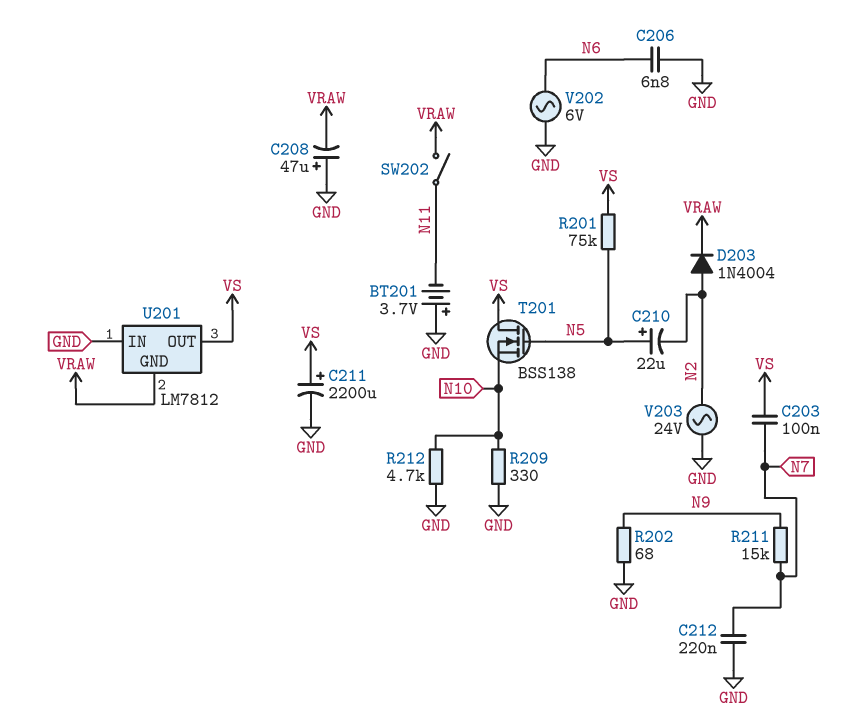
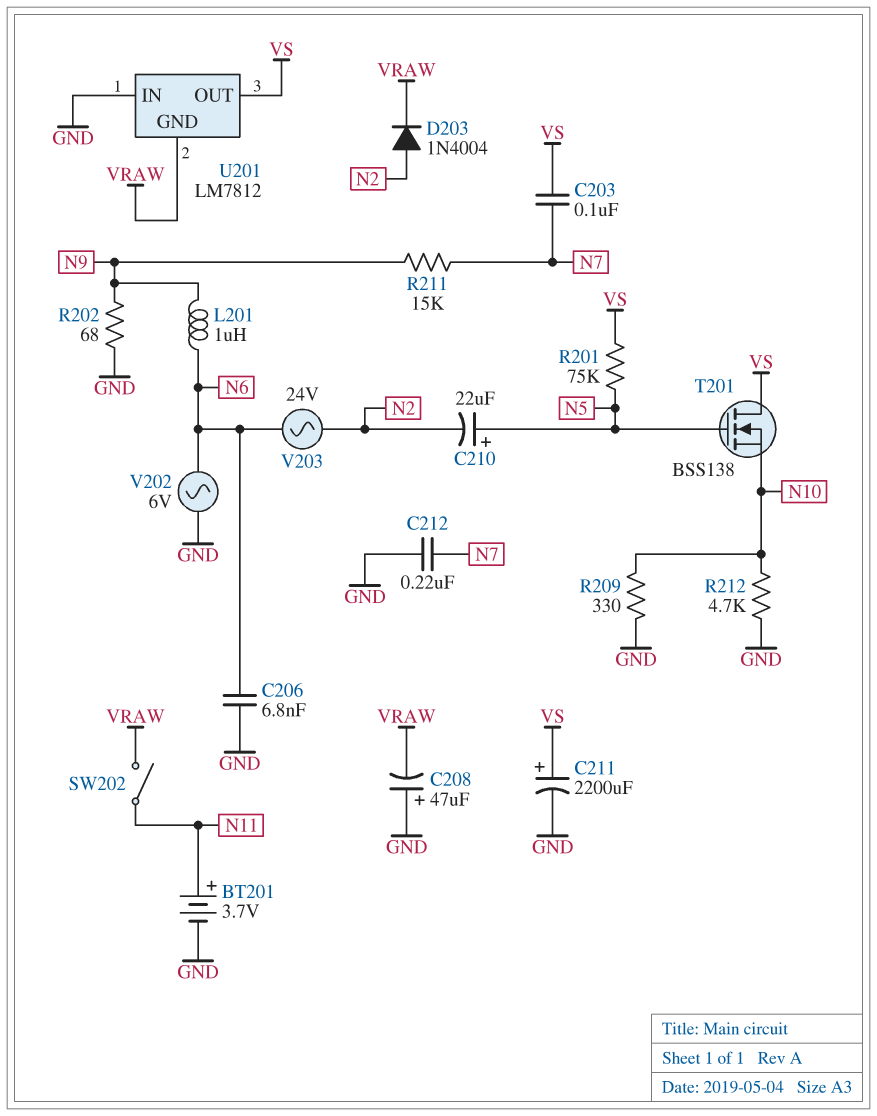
BT201: 3.7V (plus GND, minus N11) -> 3.7V (plus N11, minus GND)
L201: none -> 1uH (N6, N9)
V203: AC 24V (GND, N2) -> AC 24V (N2, N6)

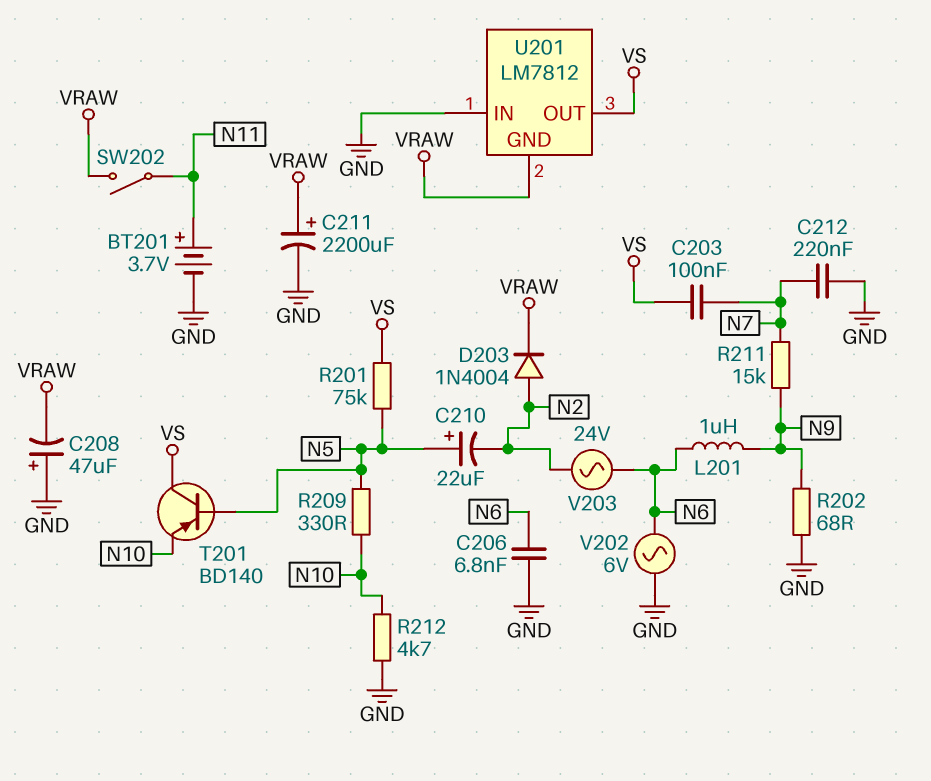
C211: 2200uF (plus VS, minus GND) -> 2200uF (plus VRAW, minus GND)
R209: 330 (GND, N10) -> 330 (N5, N10)
T201: NMOS BSS138 (G N5, D VS, S N10) -> PNP BD140 (B N5, C VS, E N10)

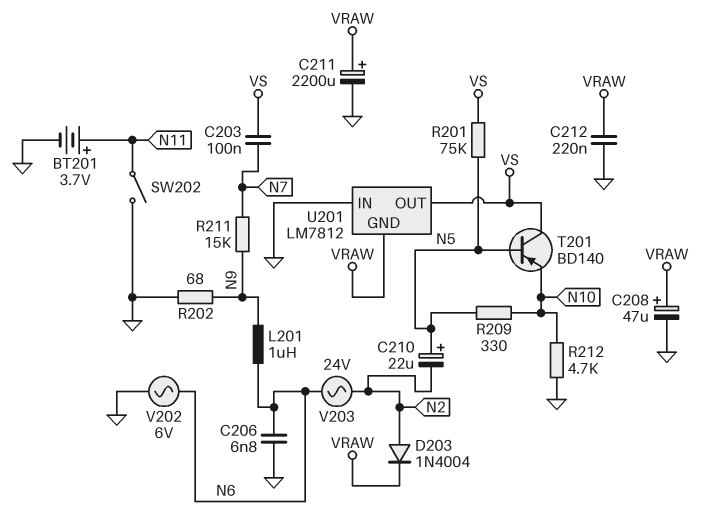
C208: 47uF (plus GND, minus VRAW) -> 47uF (plus VRAW, minus GND)
C212: 220nF (GND, N7) -> 220nF (GND, VRAW)
SW202: switch (N11, VRAW) -> switch (GND, N11)

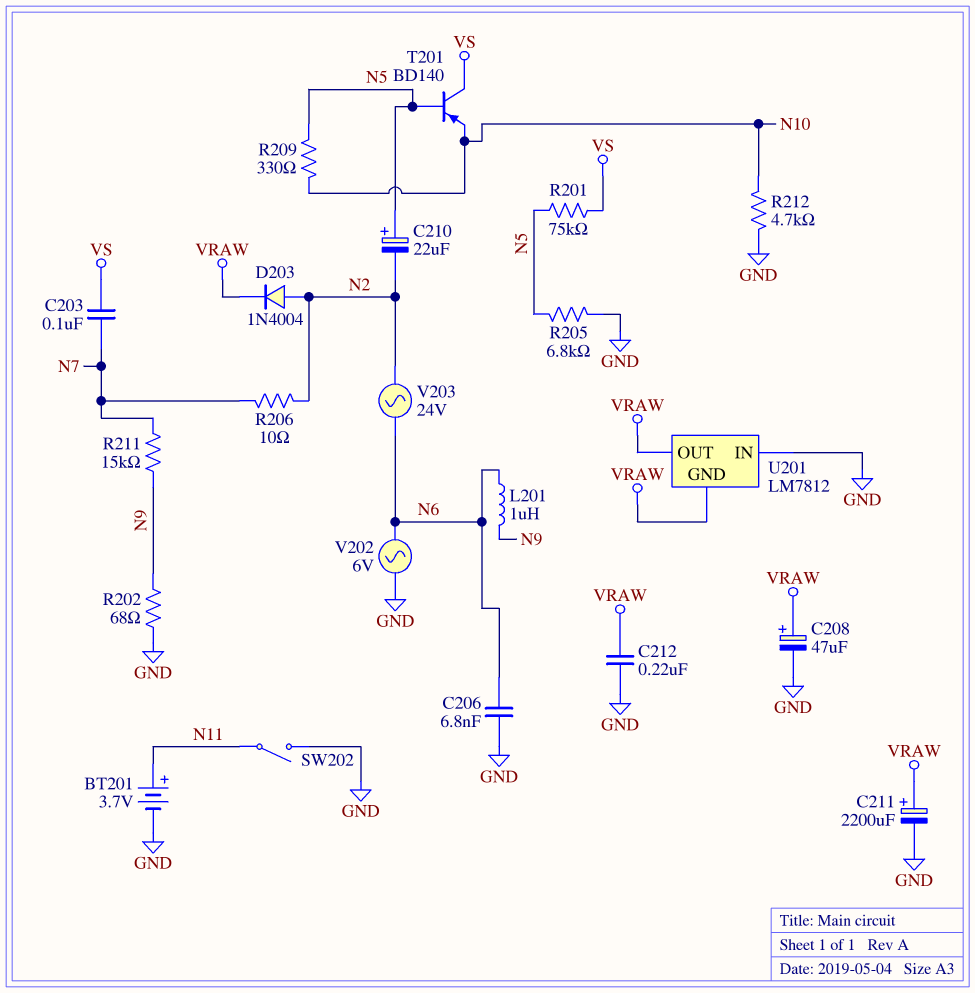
R205: none -> 6.8k (GND, N5)
R206: none -> 10 (N2, N7)
U201 pin OUT: VS -> VRAW

